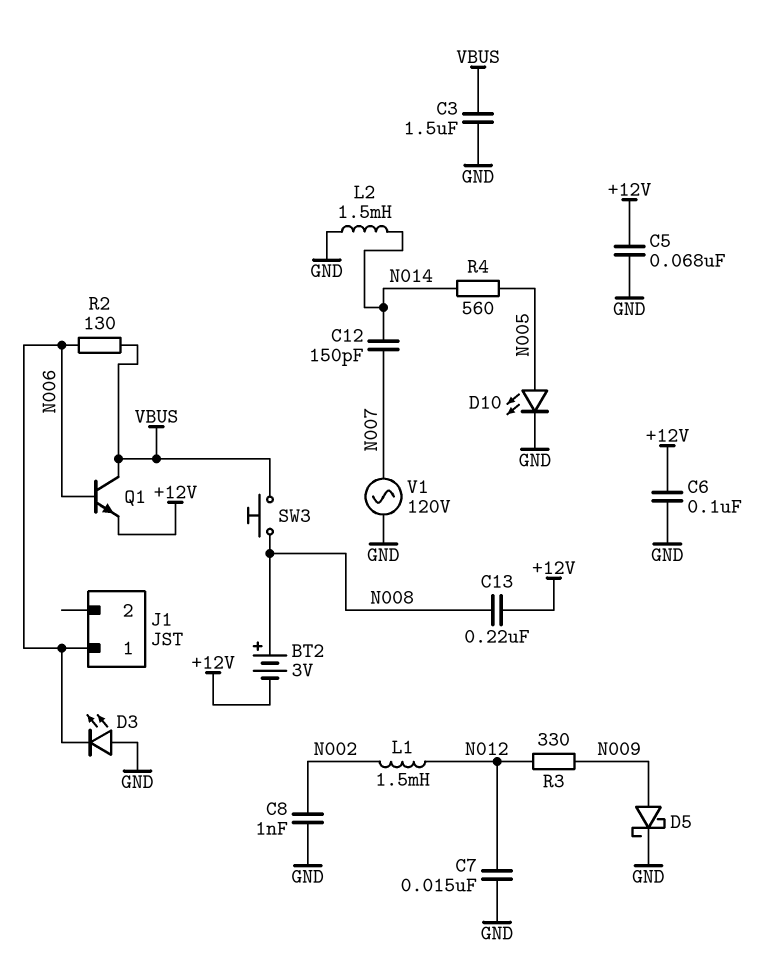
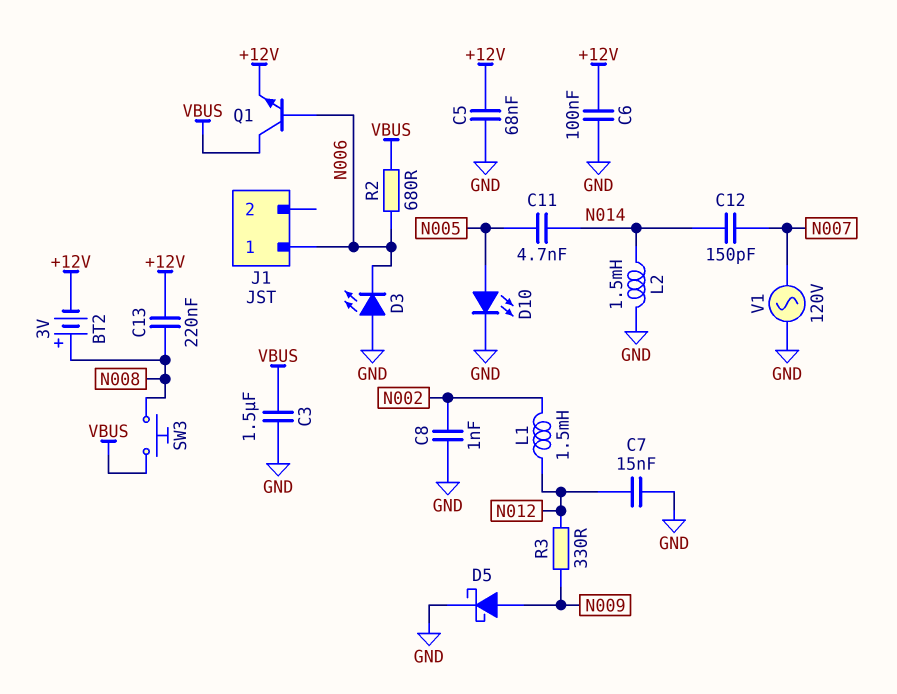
C11: none -> 4.7nF (N005, N014)
R2: 130 (N006, VBUS) -> 680 (N006, VBUS)
R4: 560 (N005, N014) -> none

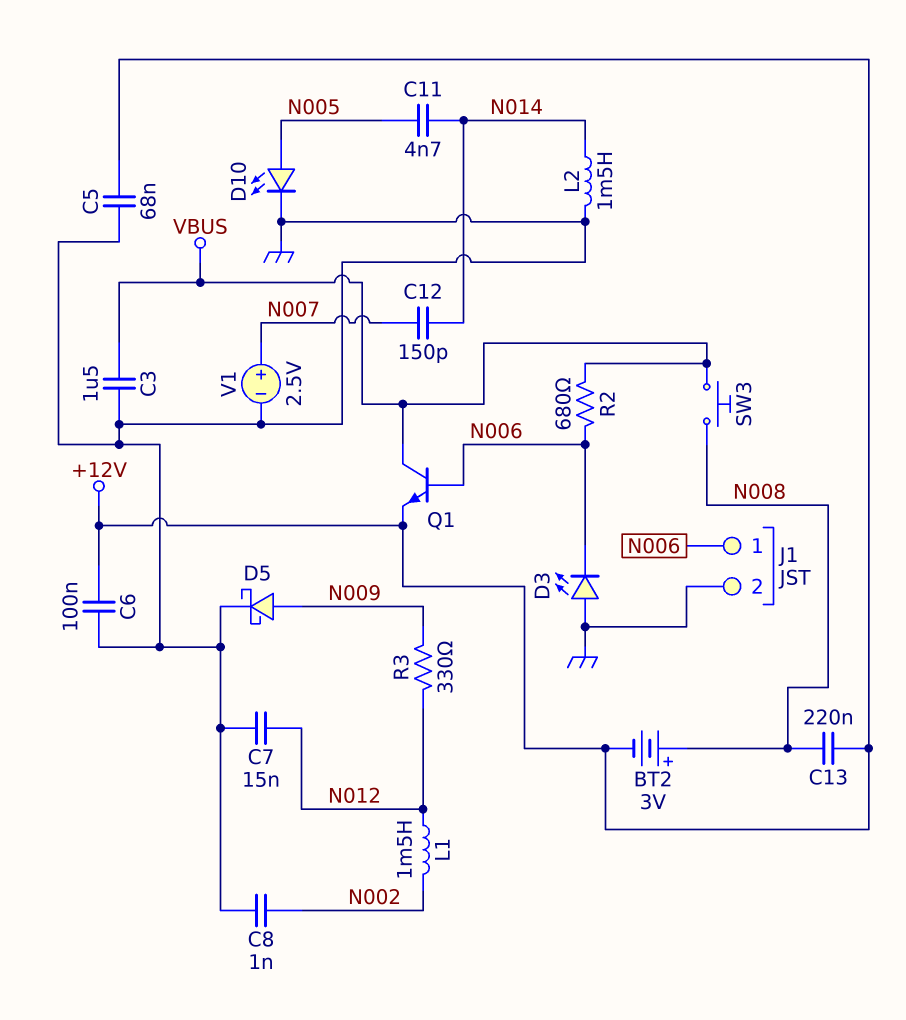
J1 pin 2: none -> GND
V1: AC 120V (GND, N007) -> 2.5V (plus N007, minus GND)

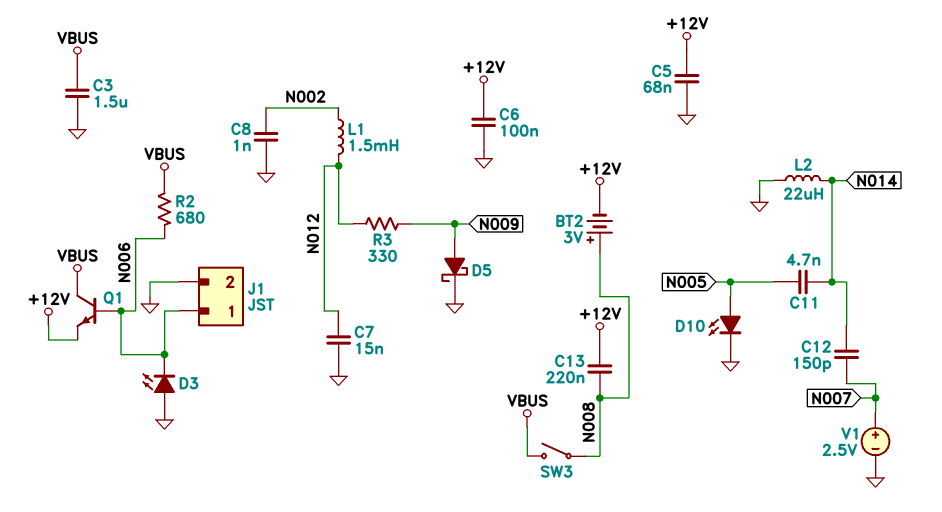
L2: 1.5mH (GND, N014) -> 22uH (GND, N014)
SW3: button (N008, VBUS) -> switch (N008, VBUS)

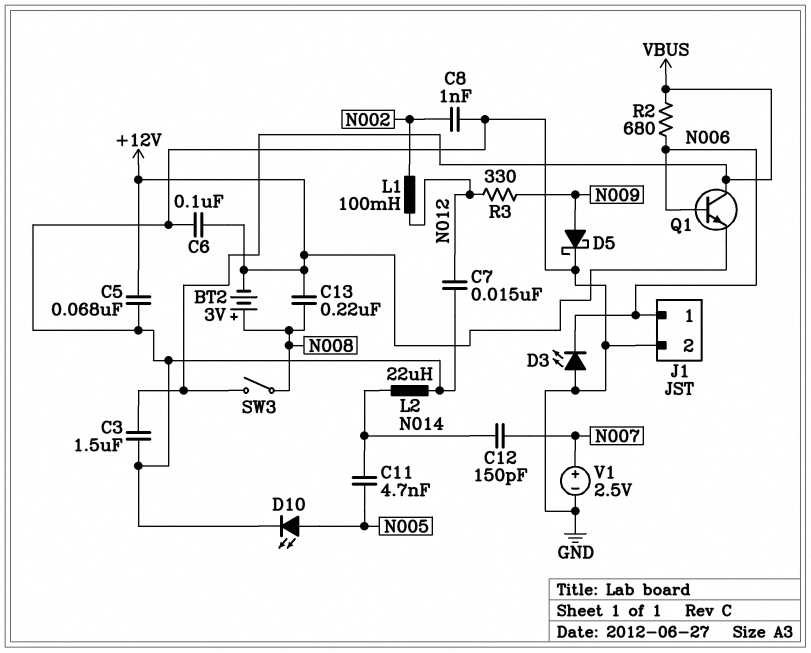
L1: 1.5mH (N002, N012) -> 100mH (N002, N012)

